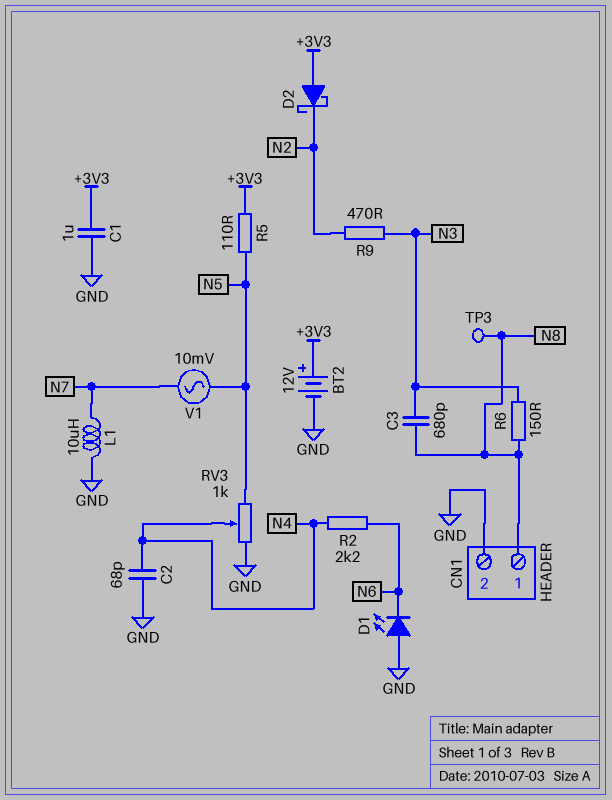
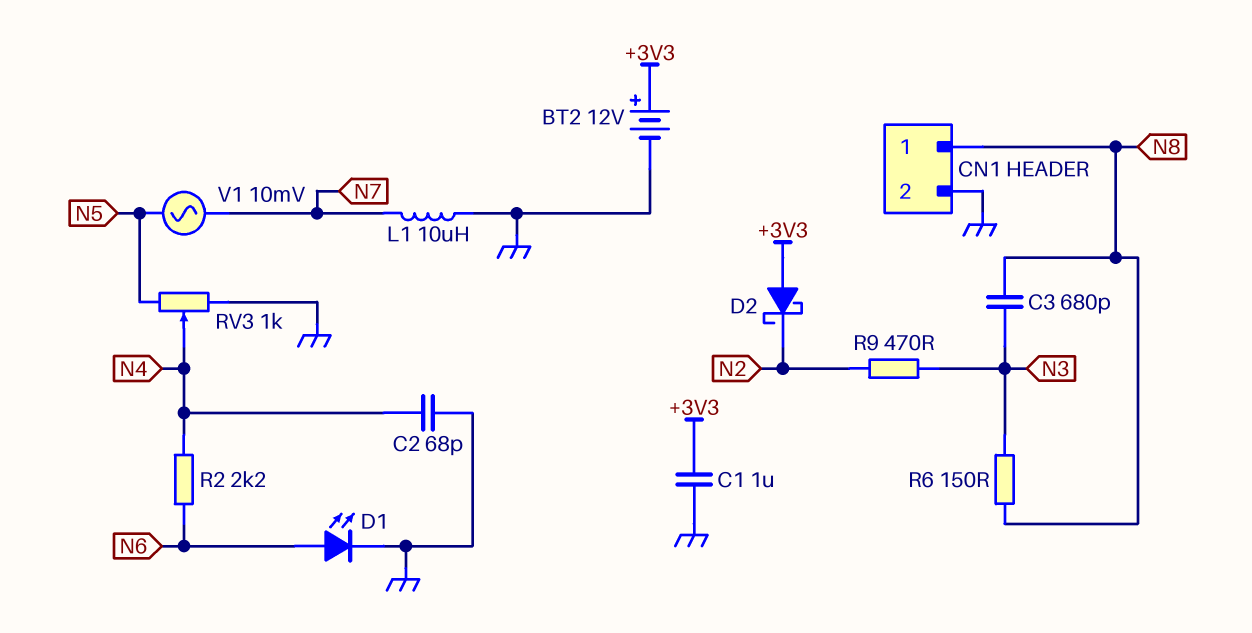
D1: LED (A GND, K N6) -> LED (A N6, K GND)
R5: 110 (+3V3, N5) -> none
TP3: test point (N8) -> none

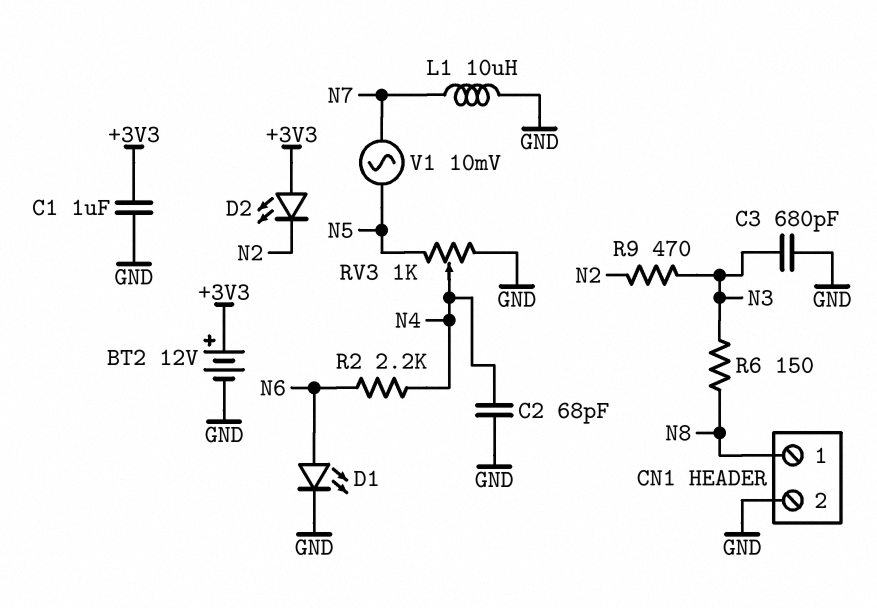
C3: 680pF (N3, N8) -> 680pF (GND, N3)
D2: schottky (A +3V3, K N2) -> LED (A +3V3, K N2)

